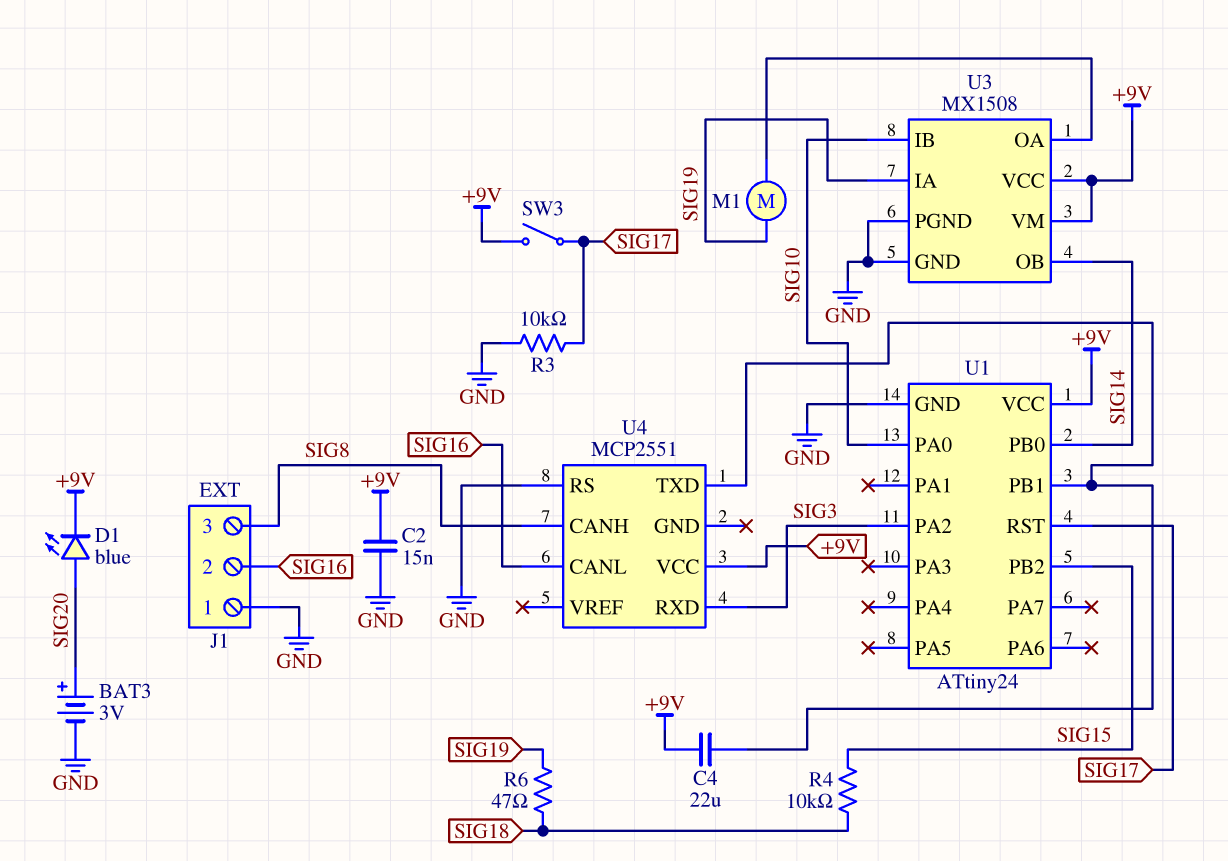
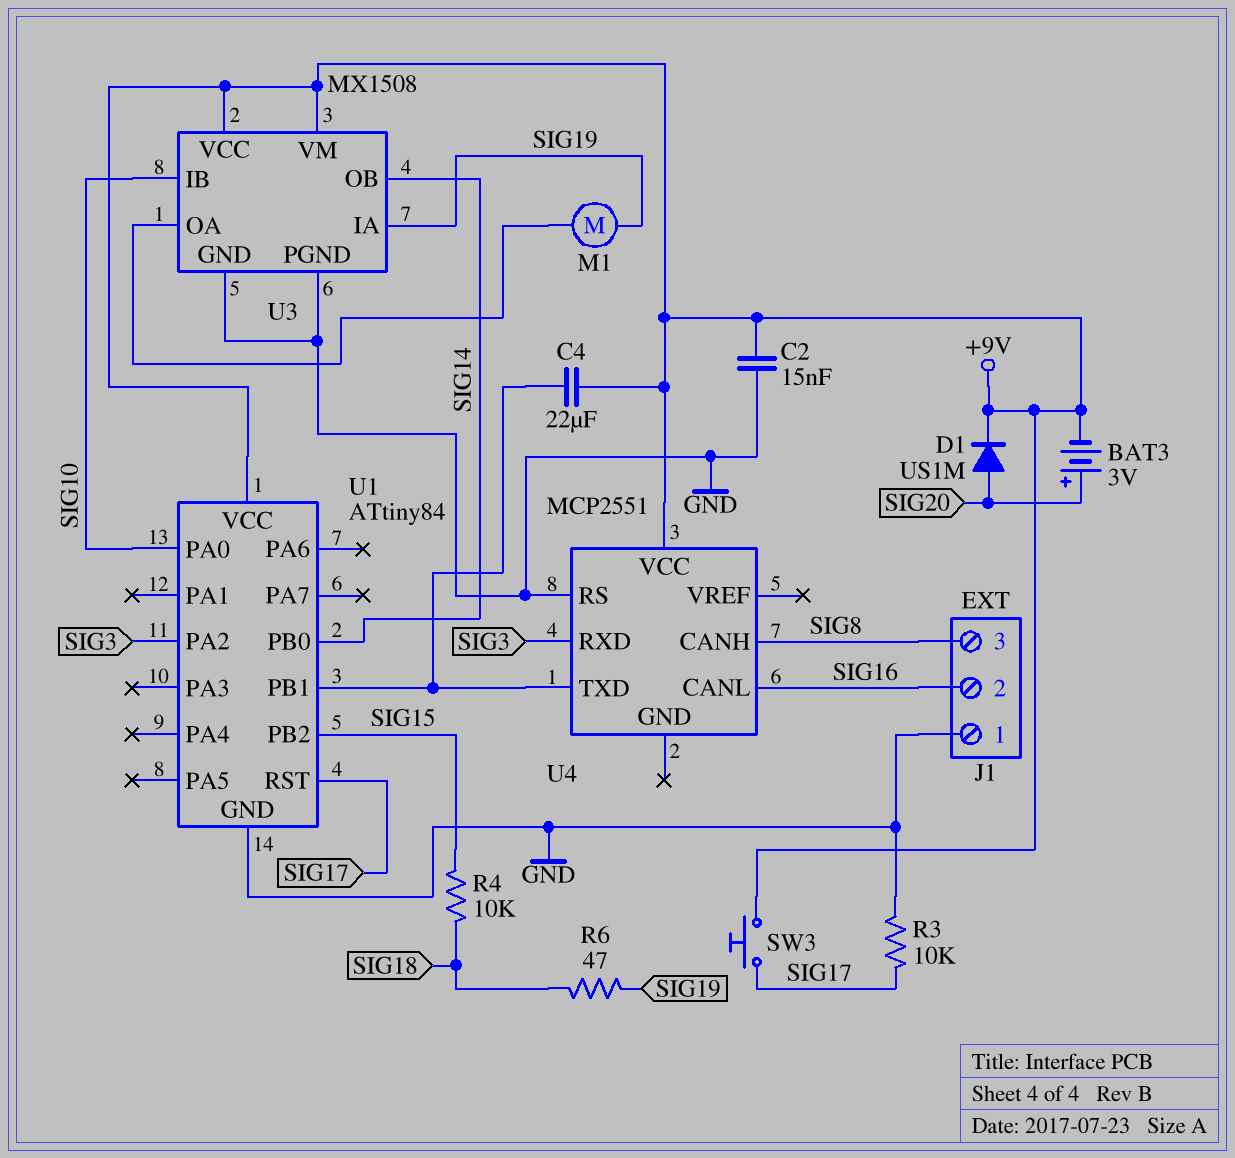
BAT3: 3V (plus SIG20, minus GND) -> 3V (plus SIG20, minus +9V)
D1: LED blue (A SIG20, K +9V) -> diode US1M (A SIG20, K +9V)
SW3: switch (+9V, SIG17) -> button (+9V, SIG17)
U1: ATtiny24 -> ATtiny84

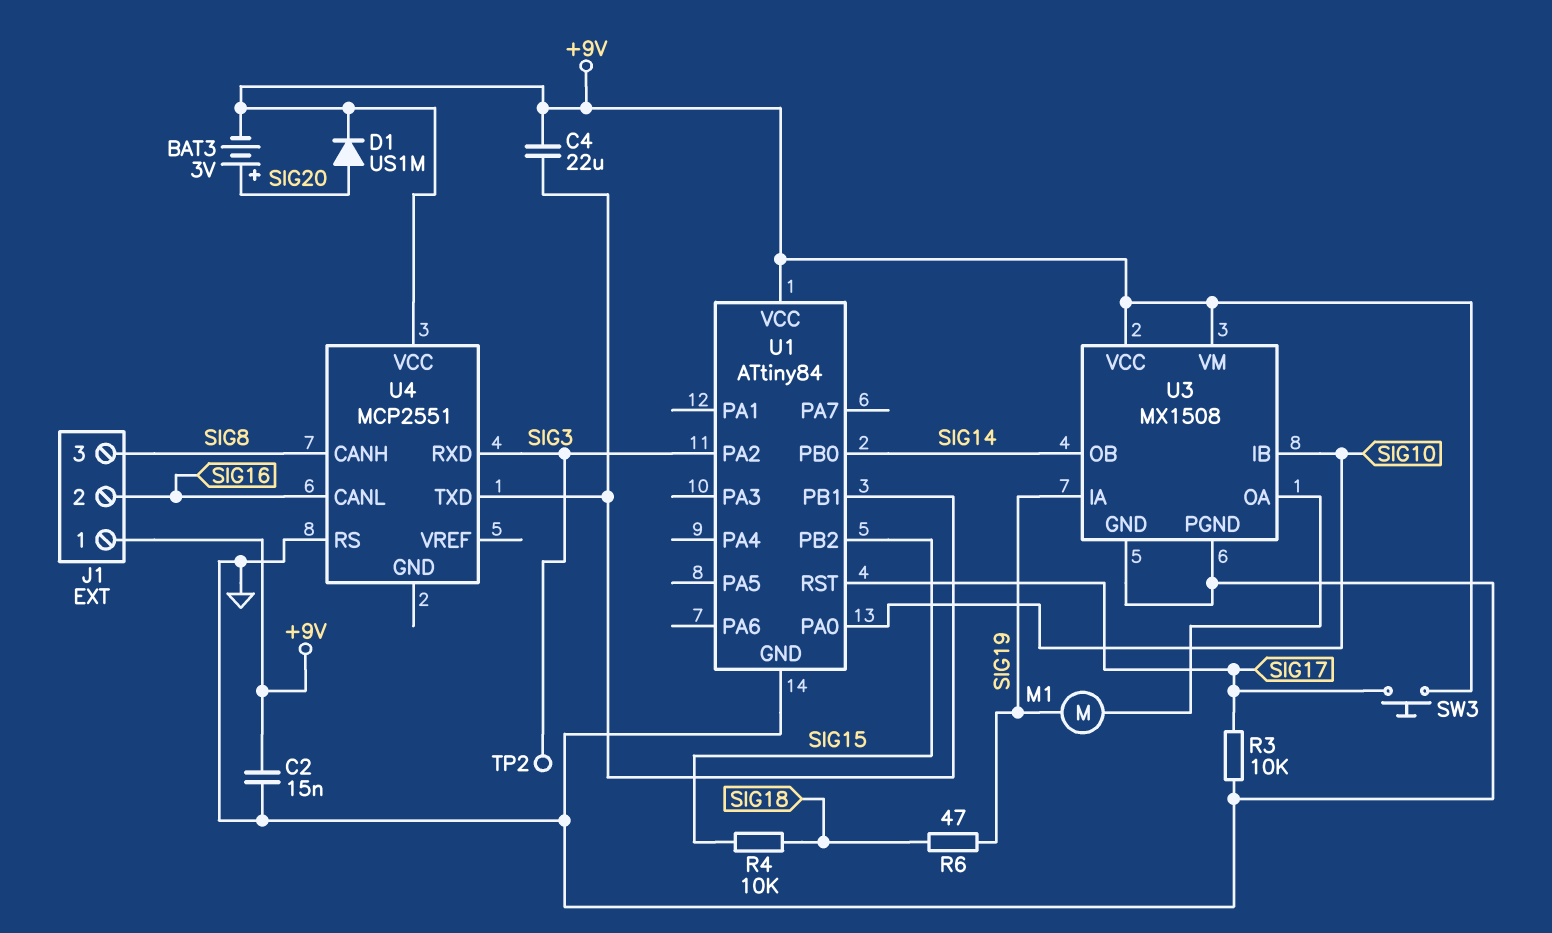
J1 pin 1: GND -> +9V
TP2: none -> test point (SIG3)

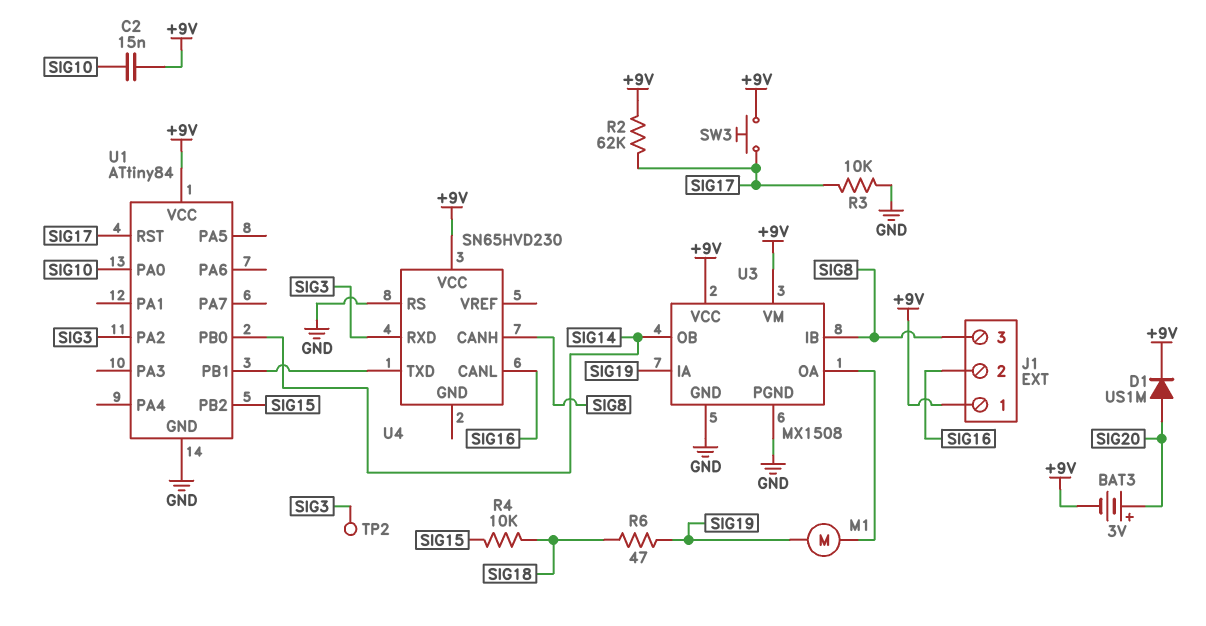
C2: 15nF (+9V, GND) -> 15nF (+9V, SIG10)
C4: 22uF (+9V, U1/PB1) -> none
R2: none -> 62k (+9V, SIG17)
U3 pin IB: SIG10 -> SIG8
U4: MCP2551 -> SN65HVD230

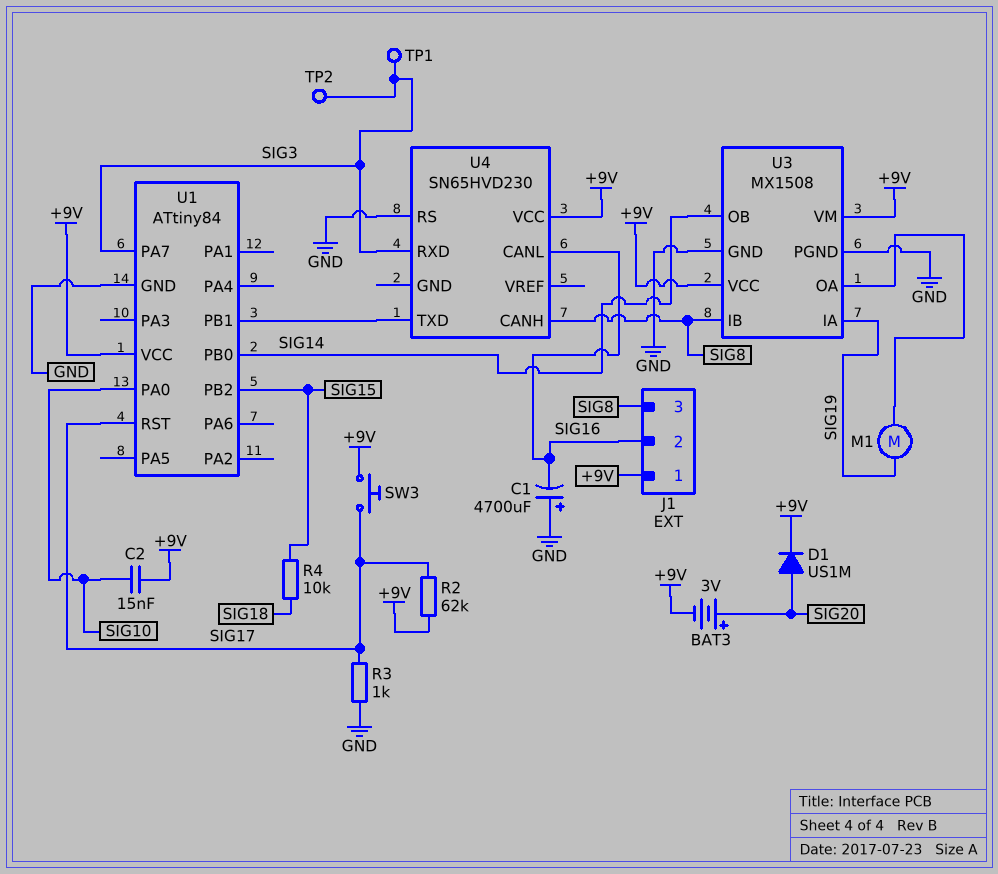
C1: none -> 4700uF (plus GND, minus SIG16)
R3: 10k (GND, SIG17) -> 1k (GND, SIG17)
R6: 47 (SIG18, SIG19) -> none
TP1: none -> test point (SIG3)
U1 pin PA2: SIG3 -> none
U1 pin PA7: none -> SIG3

